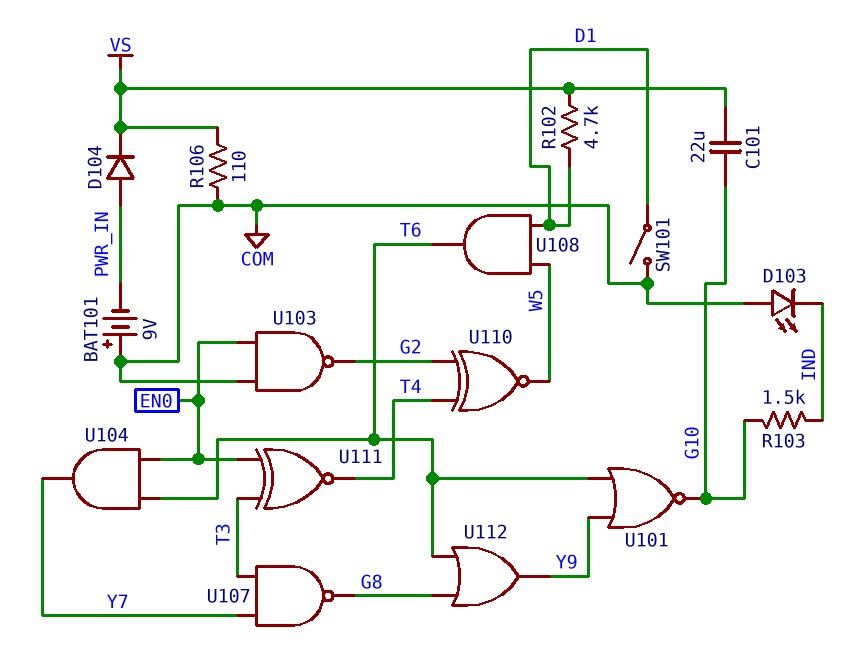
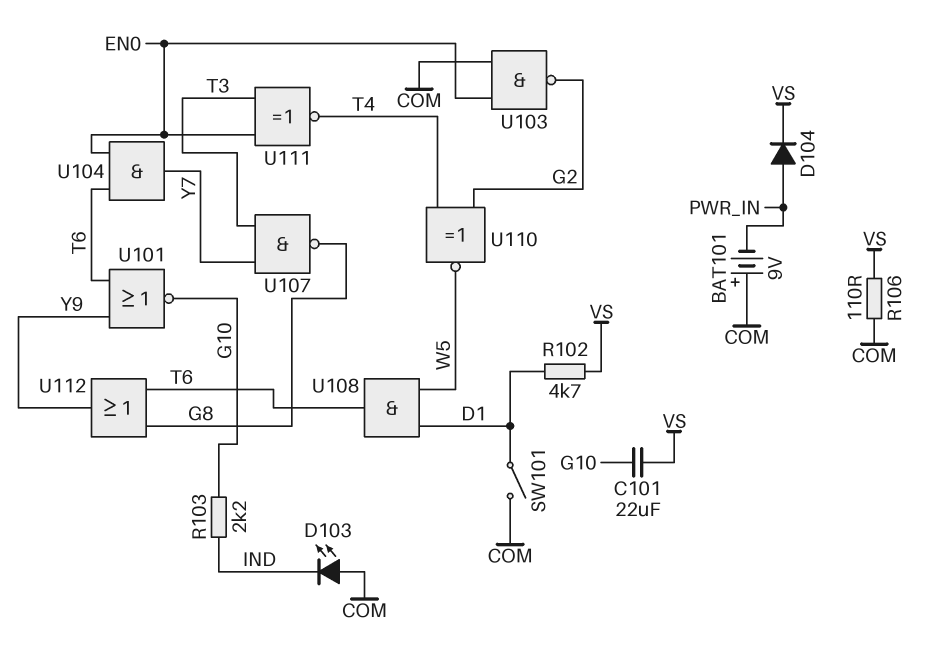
R103: 1.5k (G10, IND) -> 2.2k (G10, IND)

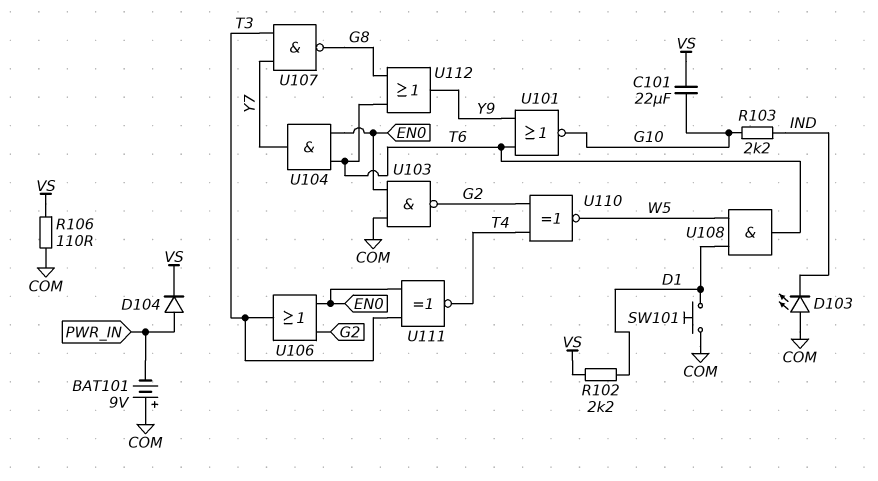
R102: 4.7k (D1, VS) -> 2.2k (D1, VS)
SW101: switch (COM, D1) -> button (COM, D1)
U106: none -> OR (in EN0, in G2, out T3)

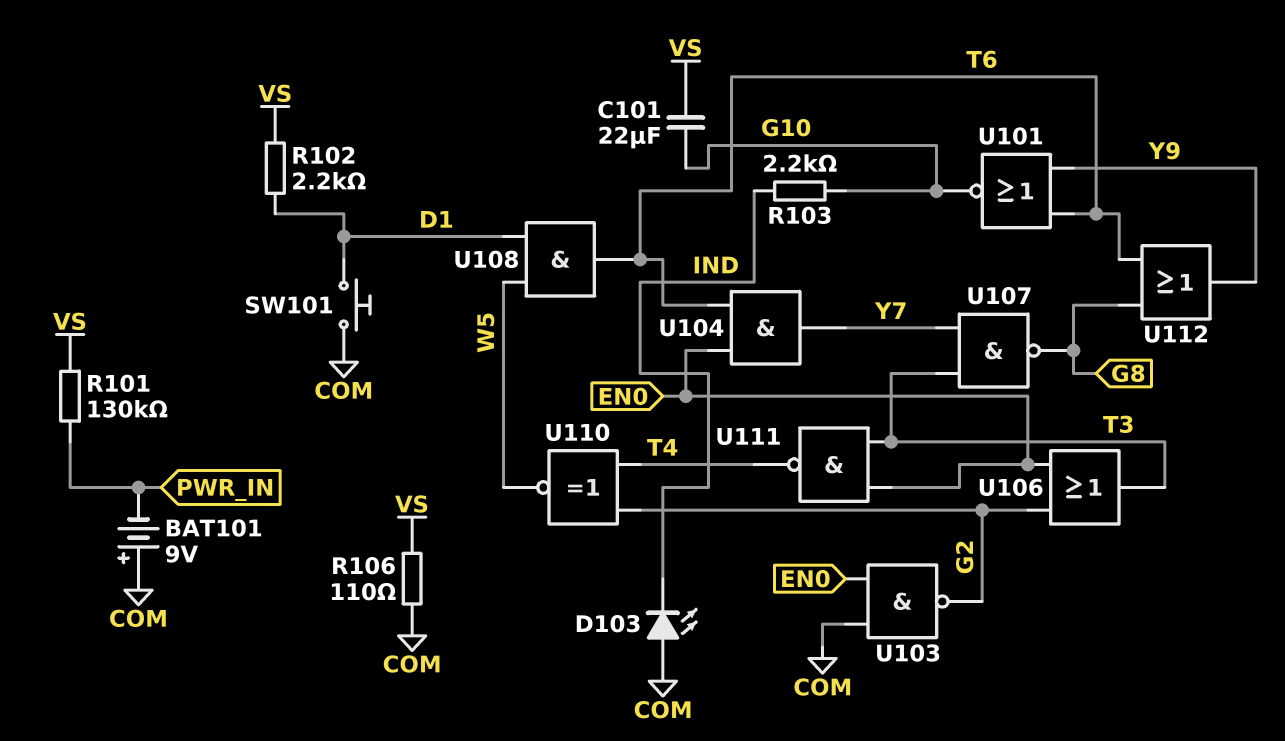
D104: diode (A PWR_IN, K VS) -> none
R101: none -> 130k (PWR_IN, VS)
U111: XNOR (in EN0, in T3, out T4) -> NAND (in EN0, in T3, out T4)

